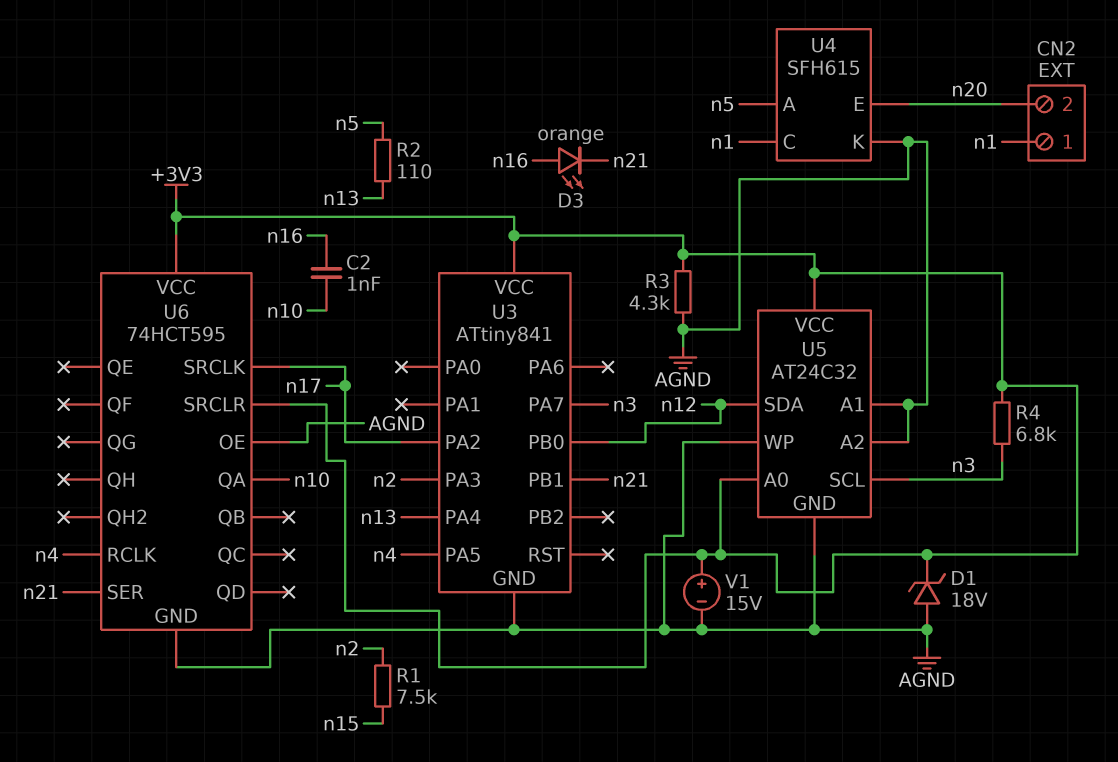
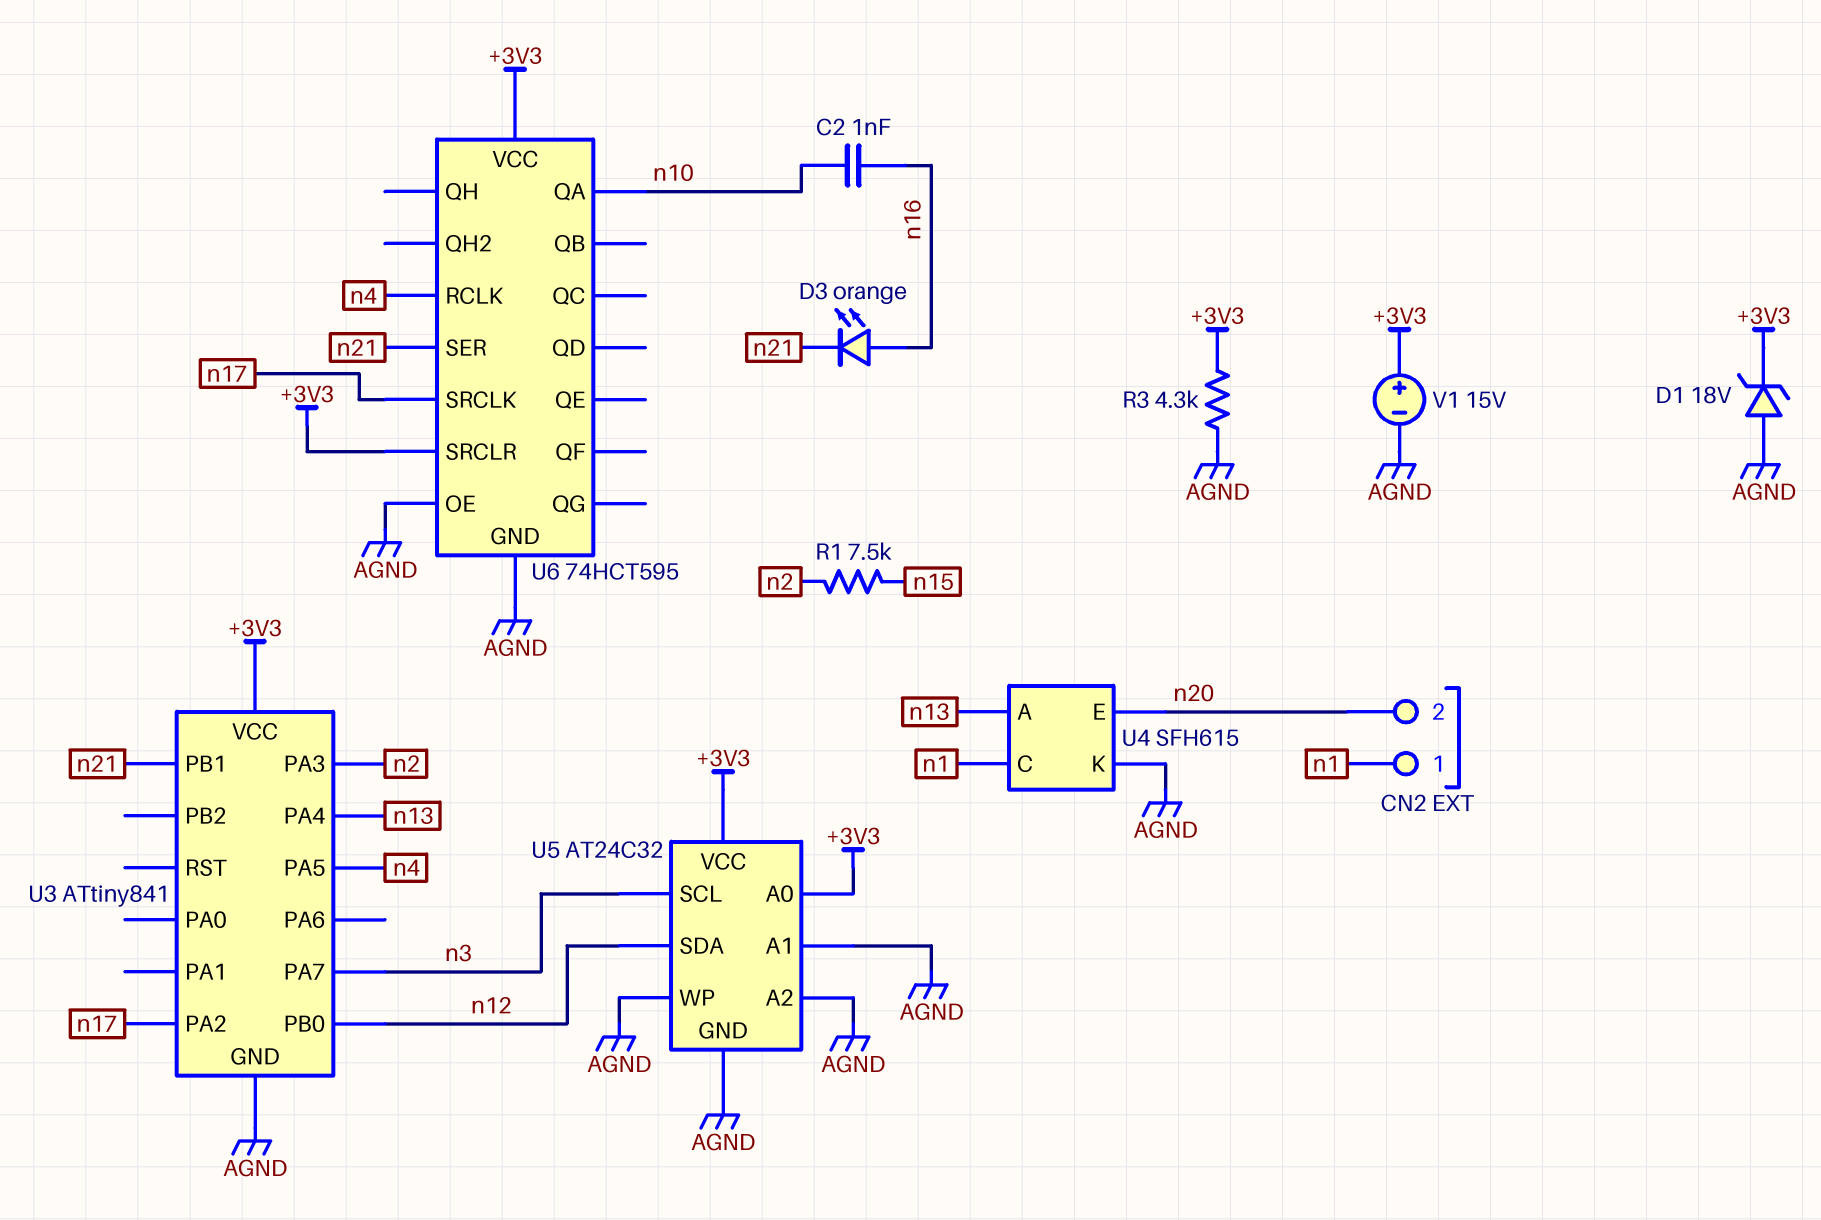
R2: 110 (n5, n13) -> none
R4: 6.8k (+3V3, n3) -> none
U4 pin A: n5 -> n13

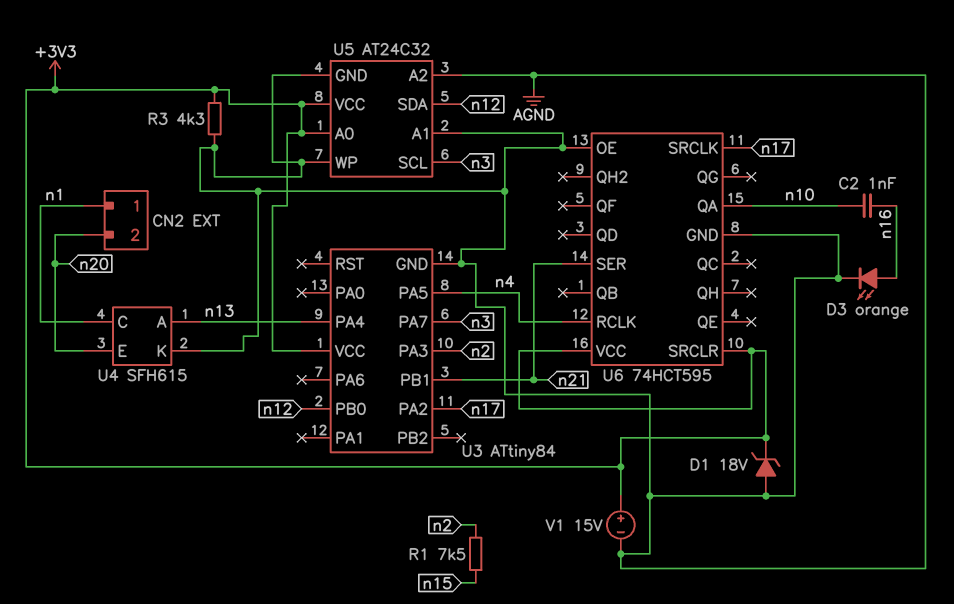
D3: LED orange (A n16, K n21) -> LED orange (A n16, K AGND)
U3: ATtiny841 -> ATtiny84

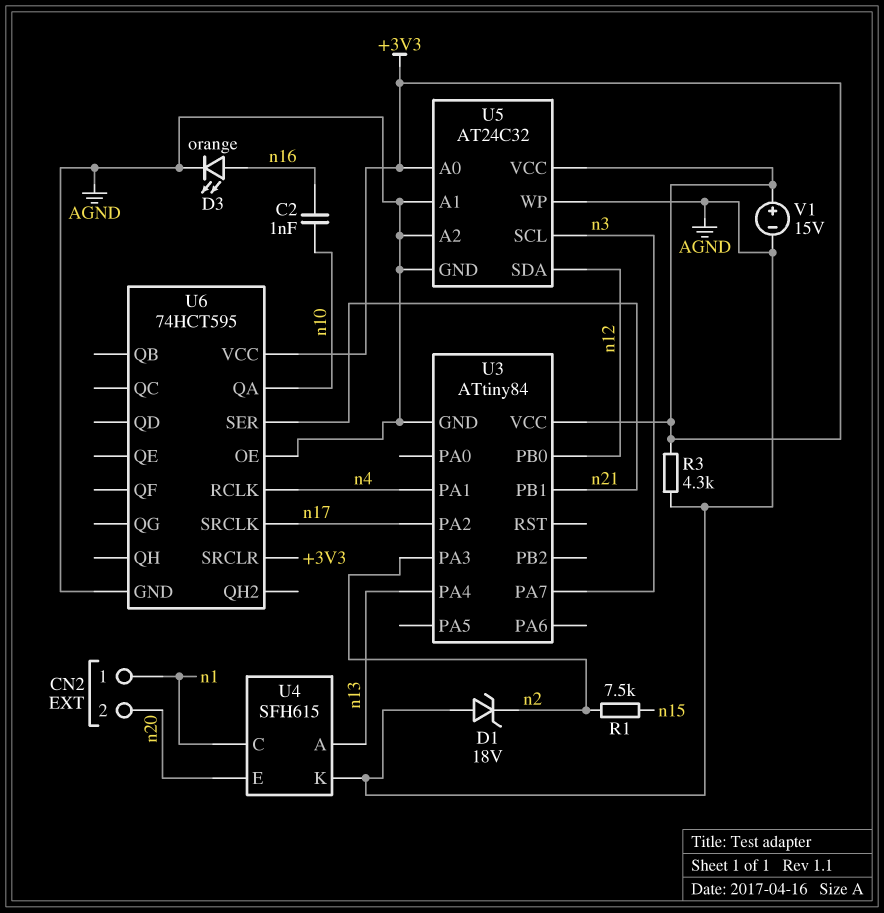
D1: zener 18V (A AGND, K +3V3) -> zener 18V (A AGND, K n2)
U3 pin PA1: none -> n4
U3 pin PA5: n4 -> none

